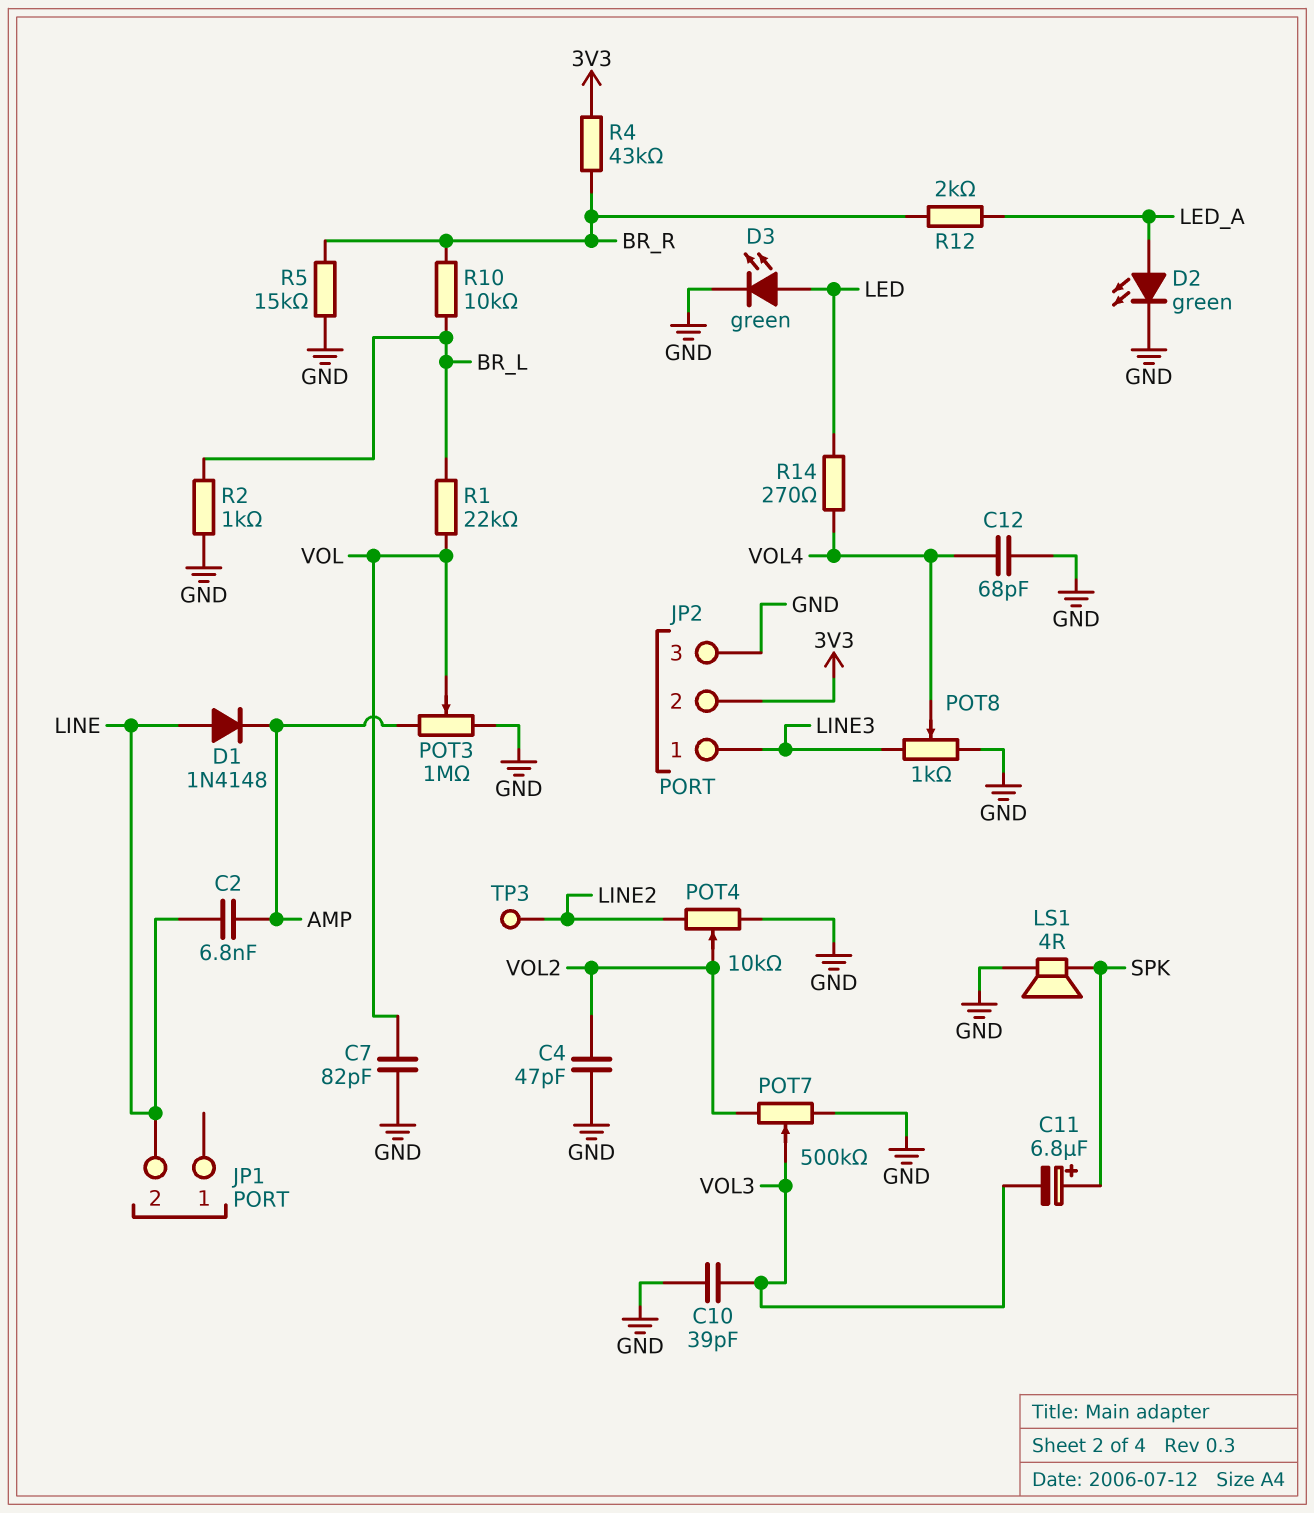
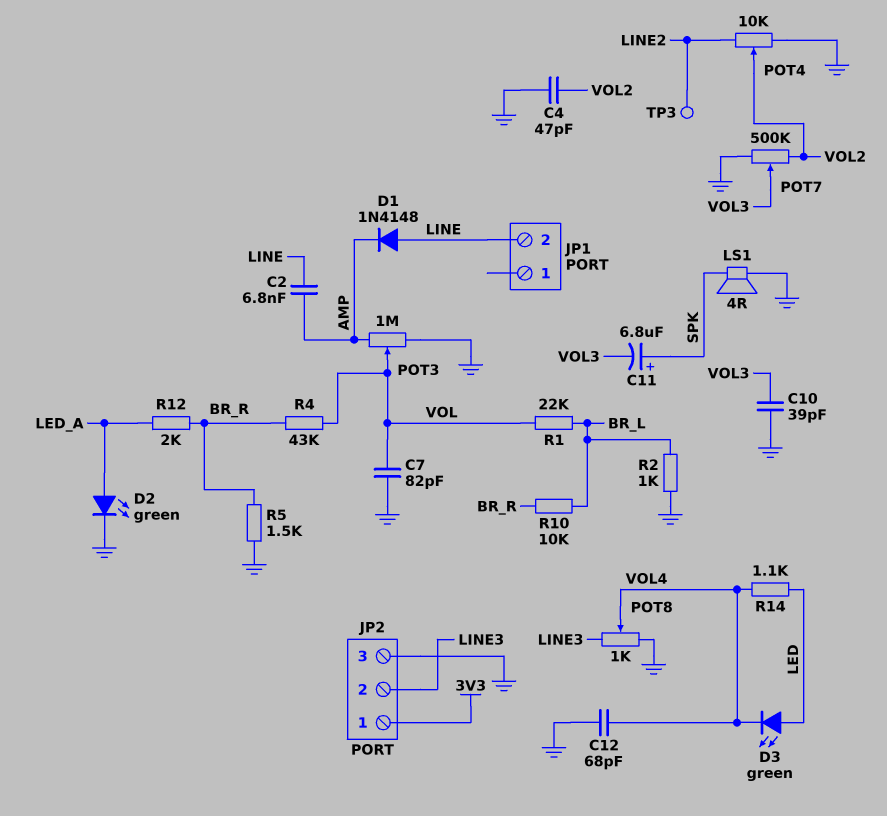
D3: LED green (A LED, K GND) -> LED green (A LED, K VOL4)
JP2 pin 1: LINE3 -> 3V3
JP2 pin 2: 3V3 -> LINE3
R4: 43k (3V3, BR_R) -> 43k (BR_R, VOL)
R5: 15k (BR_R, GND) -> 1.5k (BR_R, GND)
R14: 270 (LED, VOL4) -> 1.1k (LED, VOL4)

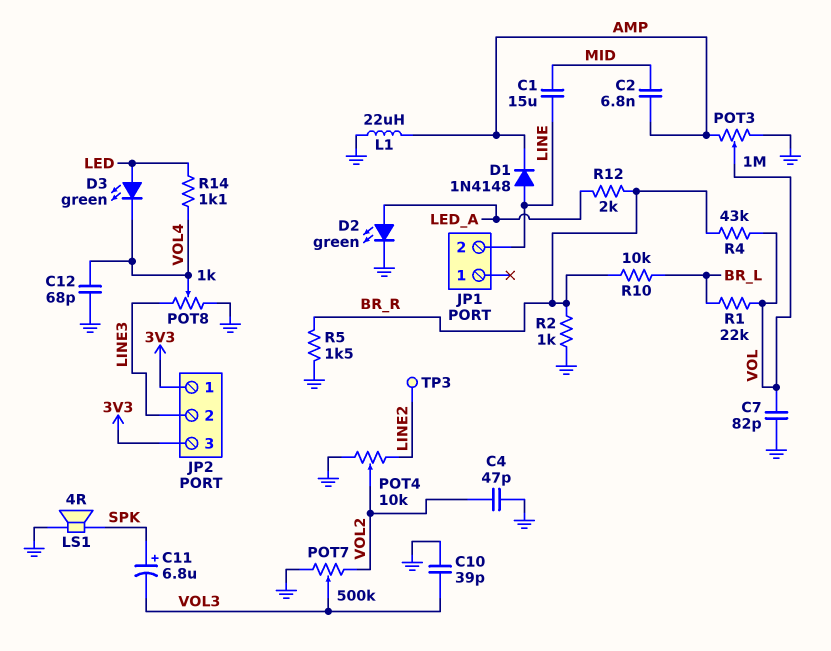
C1: none -> 15uF (LINE, MID)
C2: 6.8nF (AMP, LINE) -> 6.8nF (AMP, MID)
JP2 pin 3: GND -> 3V3
L1: none -> 22uH (AMP, GND)
R2: 1k (BR_L, GND) -> 1k (BR_R, GND)

